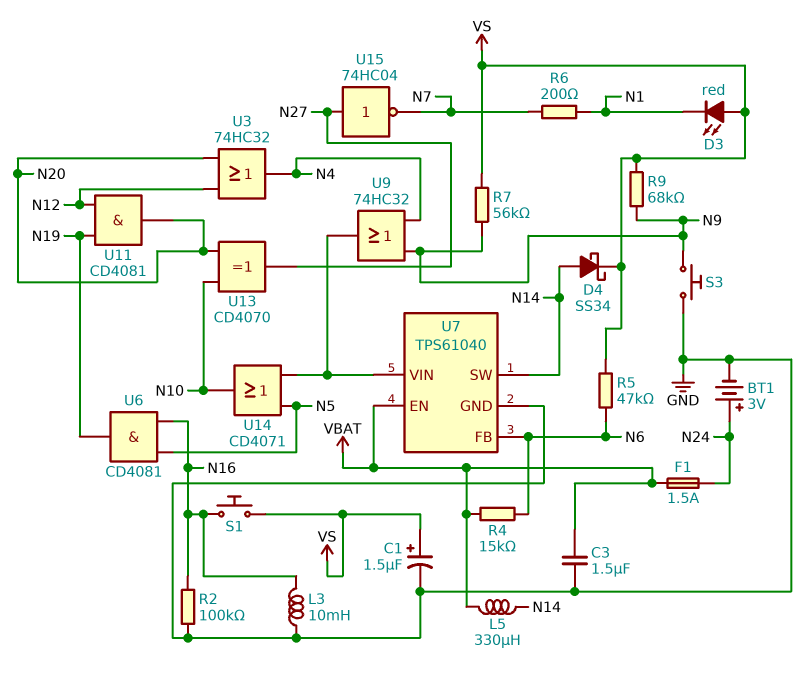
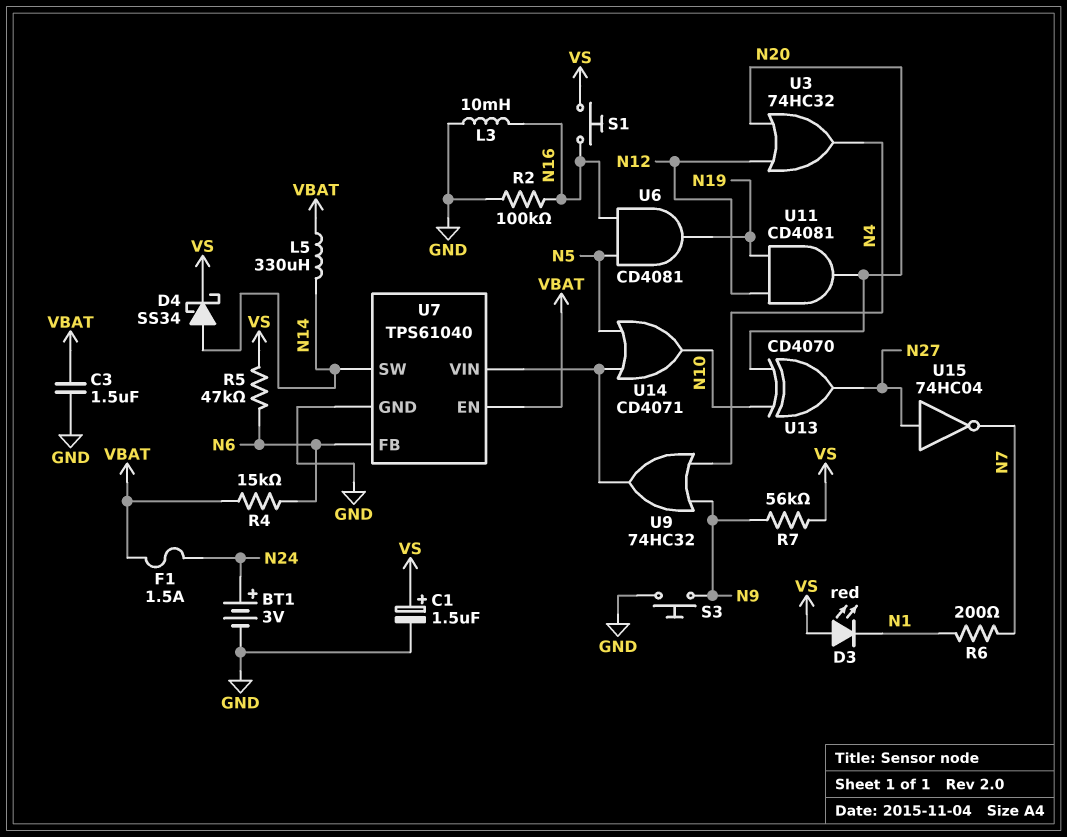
R9: 68k (N9, VS) -> none

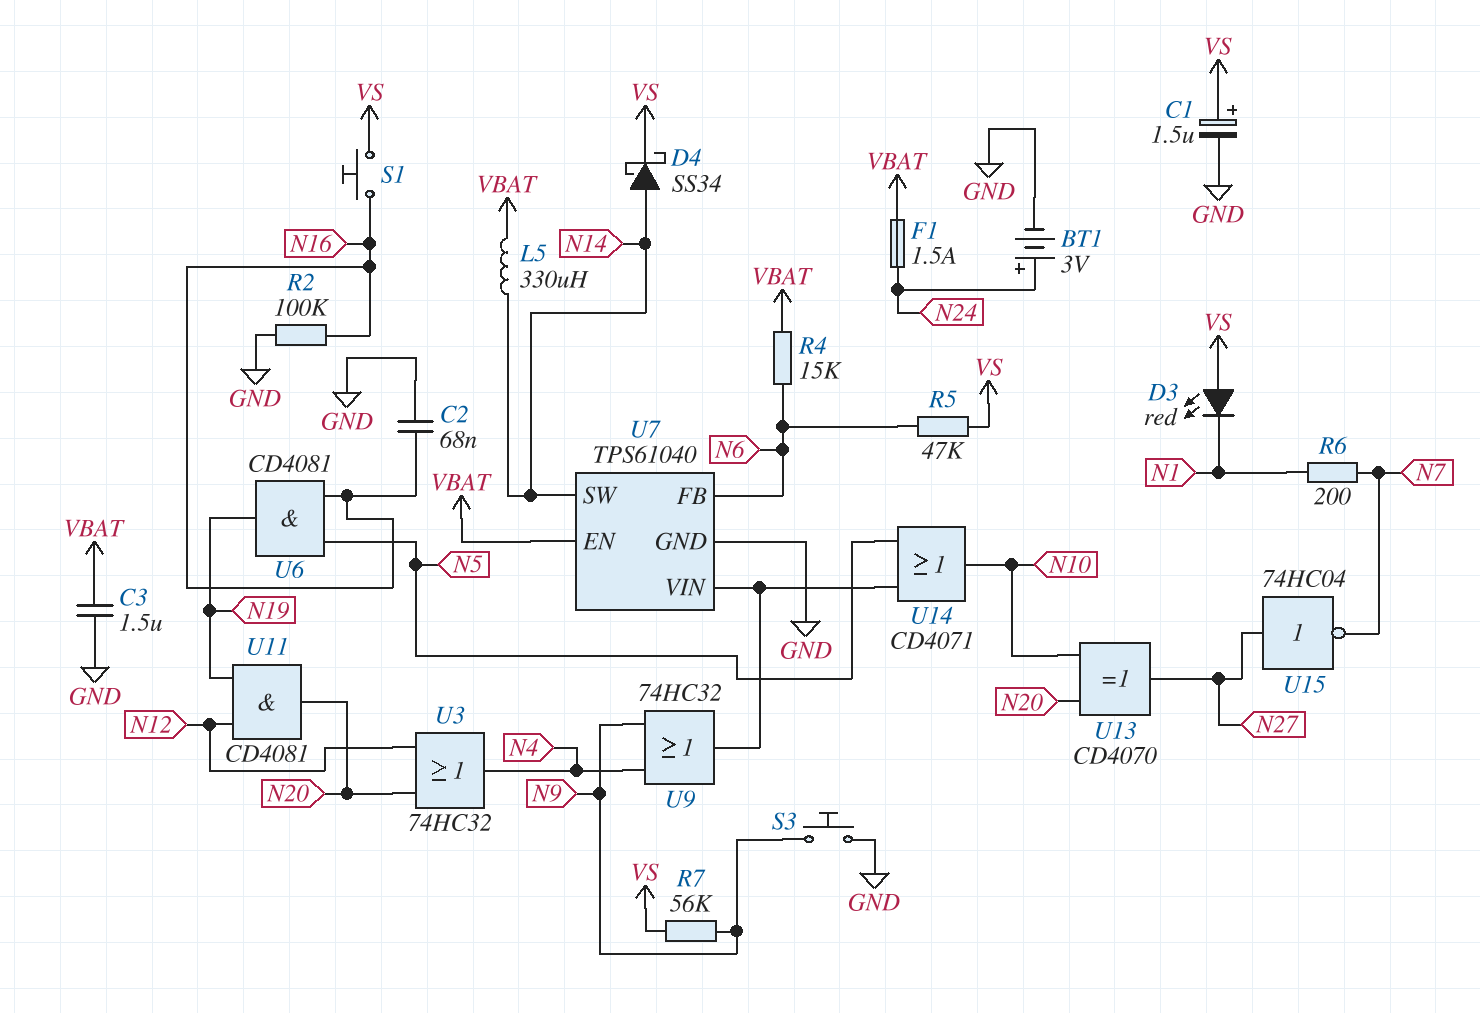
C2: none -> 68nF (GND, N16)
L3: 10mH (GND, N16) -> none

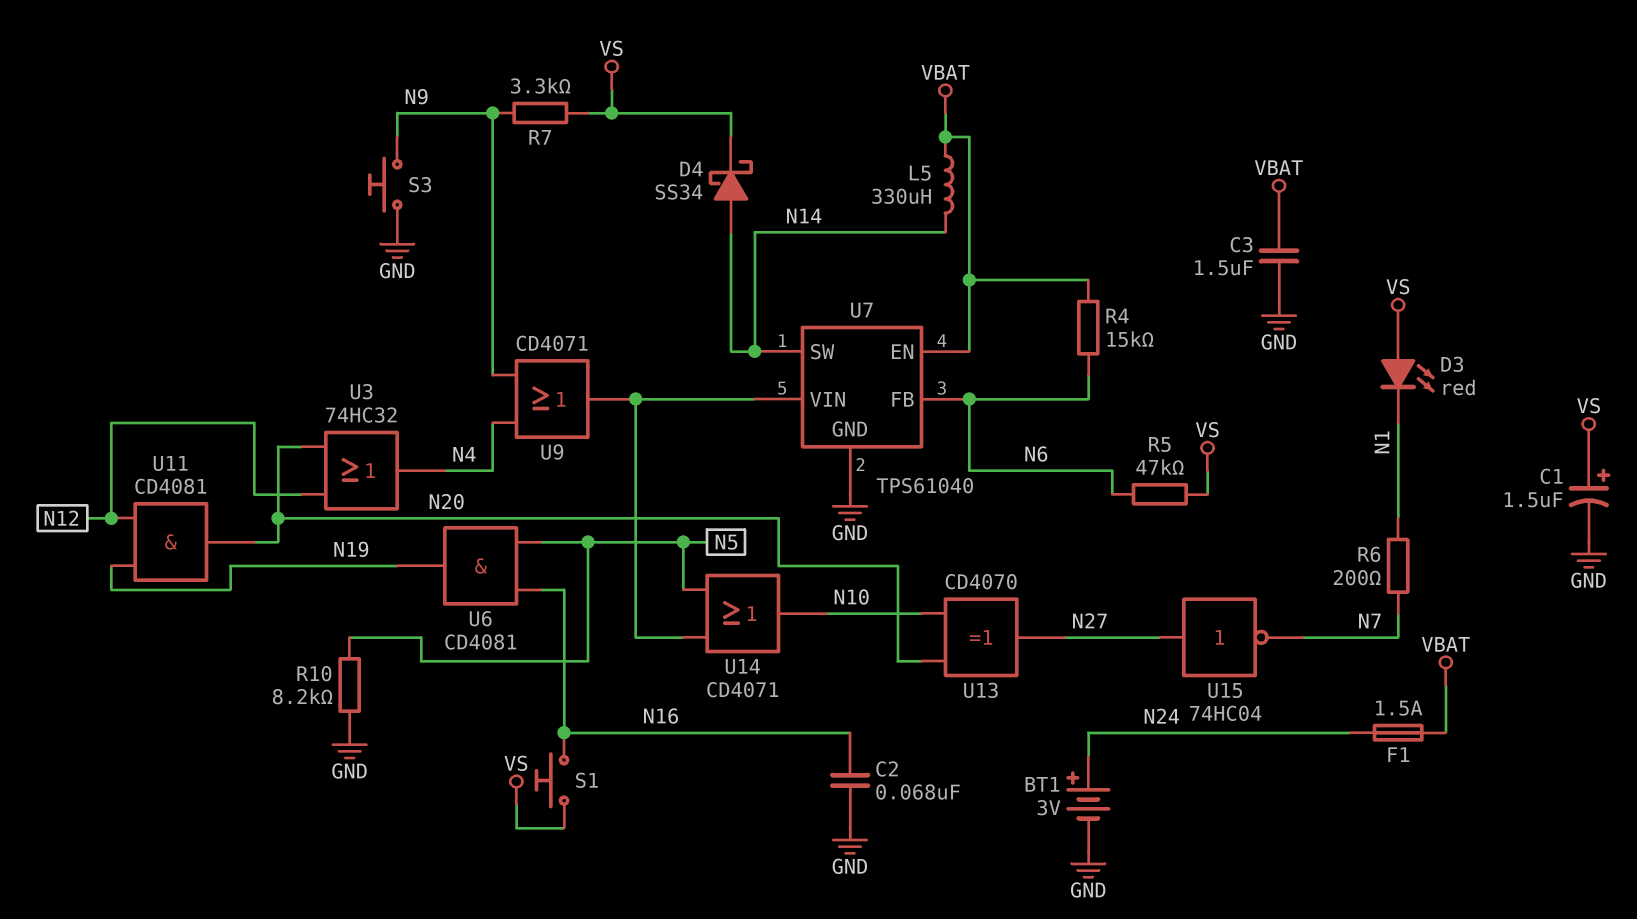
R2: 100k (GND, N16) -> none
R7: 56k (N9, VS) -> 3.3k (N9, VS)
R10: none -> 8.2k (GND, N5)
U9: OR 74HC32 (in N4, in N9, out U7/VIN) -> OR CD4071 (in N4, in N9, out U7/VIN)

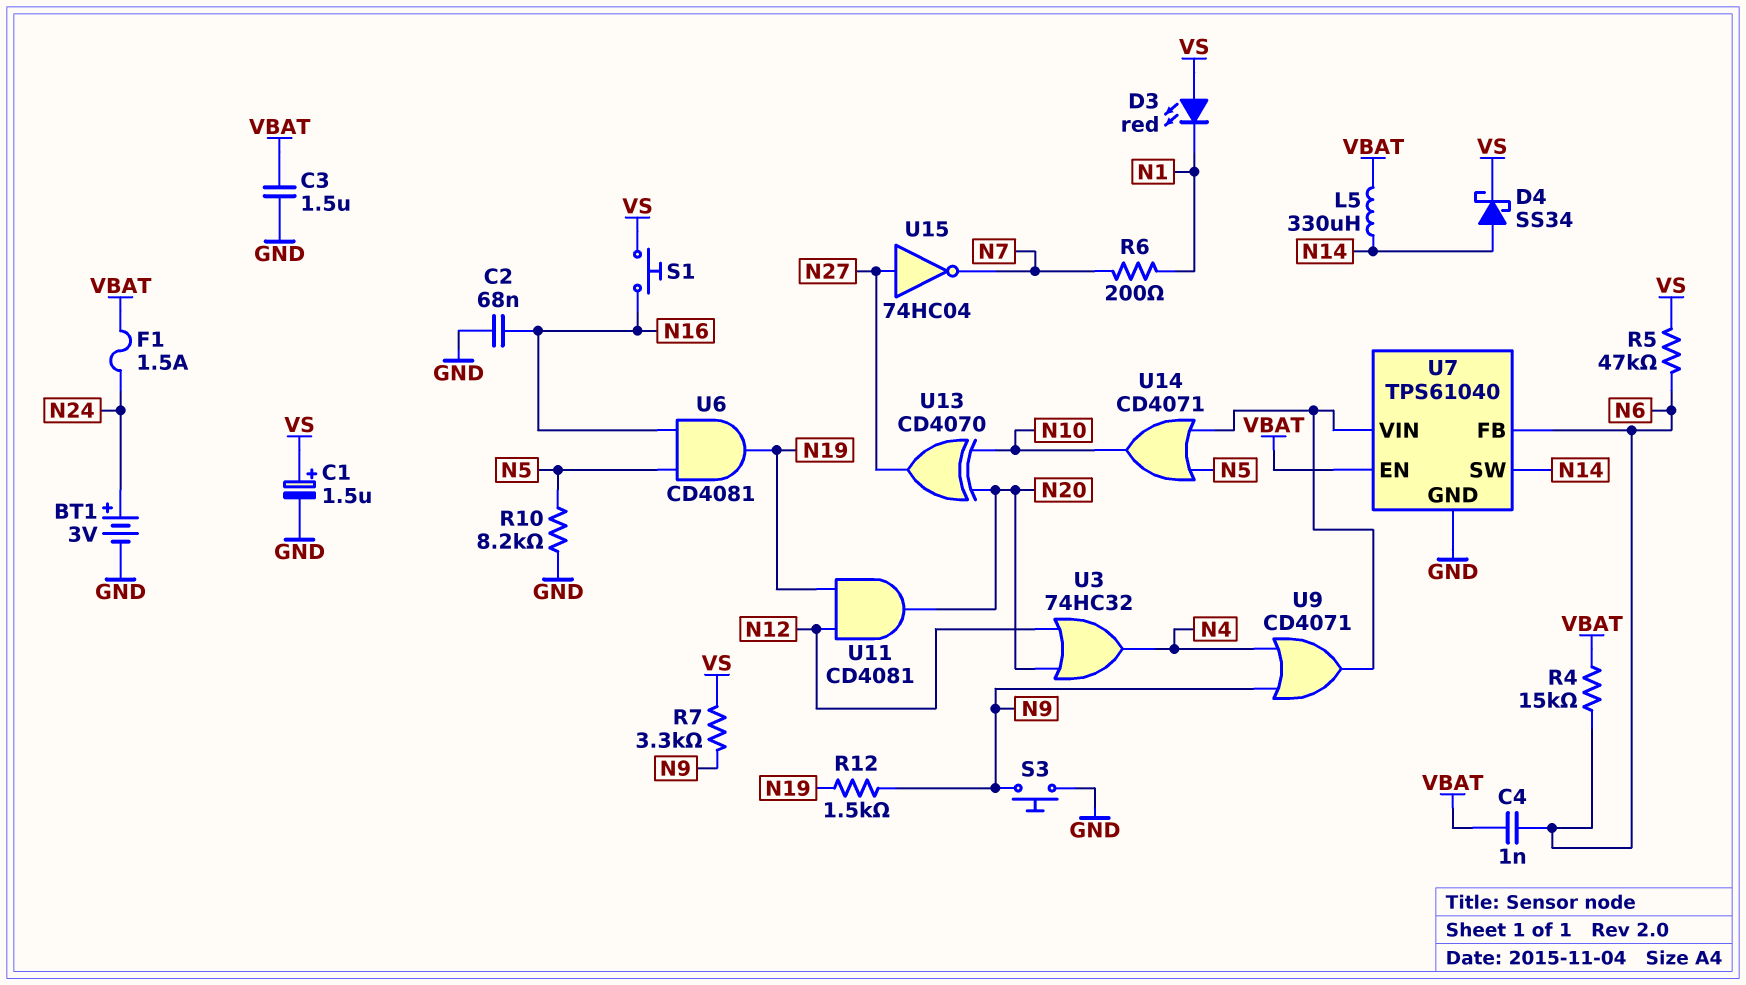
C4: none -> 1nF (N6, VBAT)
R12: none -> 1.5k (N9, N19)

